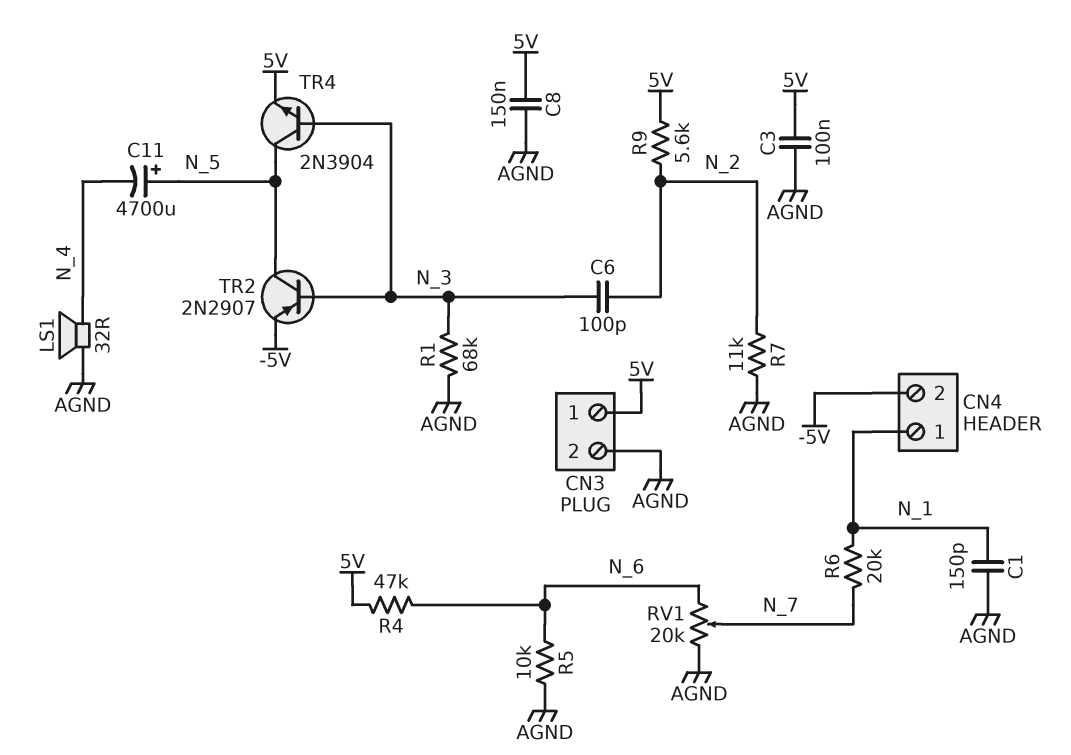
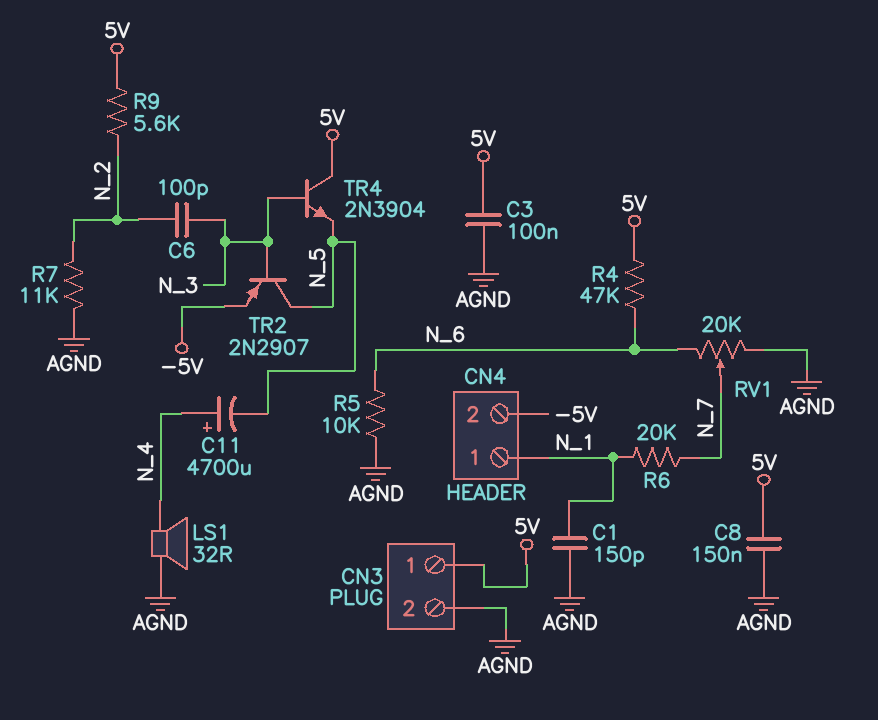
C11: 4700uF (plus N_5, minus N_4) -> 4700uF (plus N_4, minus N_5)
R1: 68k (AGND, N_3) -> none
TR4: NPN 2N3904 (B N_3, C N_5, E 5V) -> NPN 2N3904 (B N_3, C 5V, E N_5)

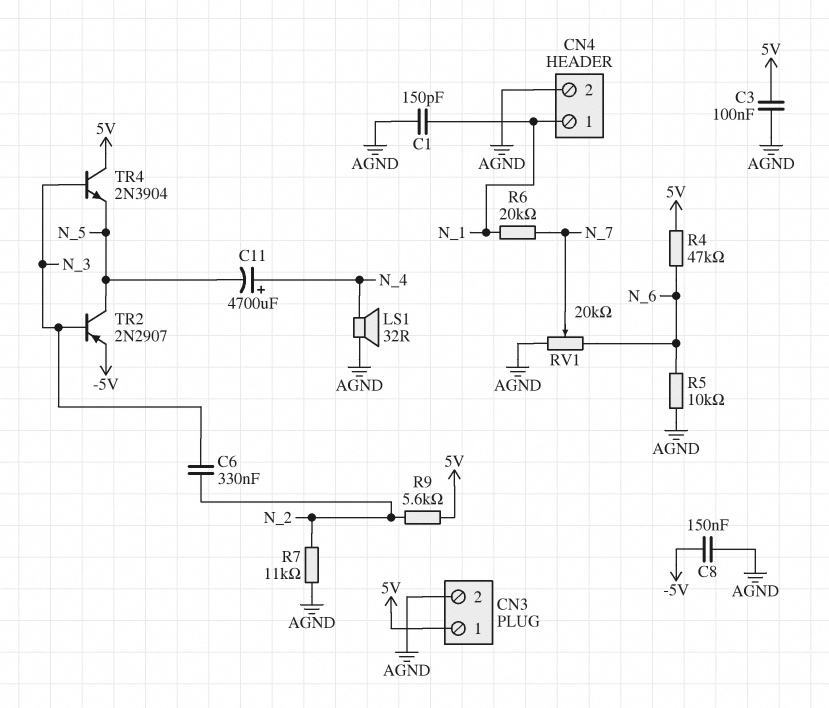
C6: 100pF (N_2, N_3) -> 330nF (N_2, N_3)
C8: 150nF (5V, AGND) -> 150nF (-5V, AGND)
CN4 pin 2: -5V -> AGND

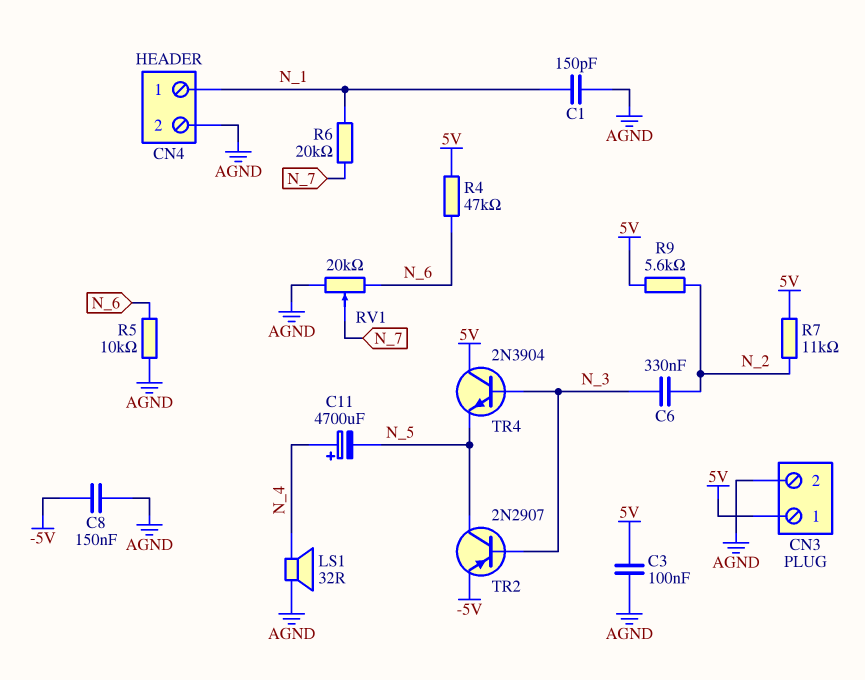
R7: 11k (AGND, N_2) -> 11k (5V, N_2)

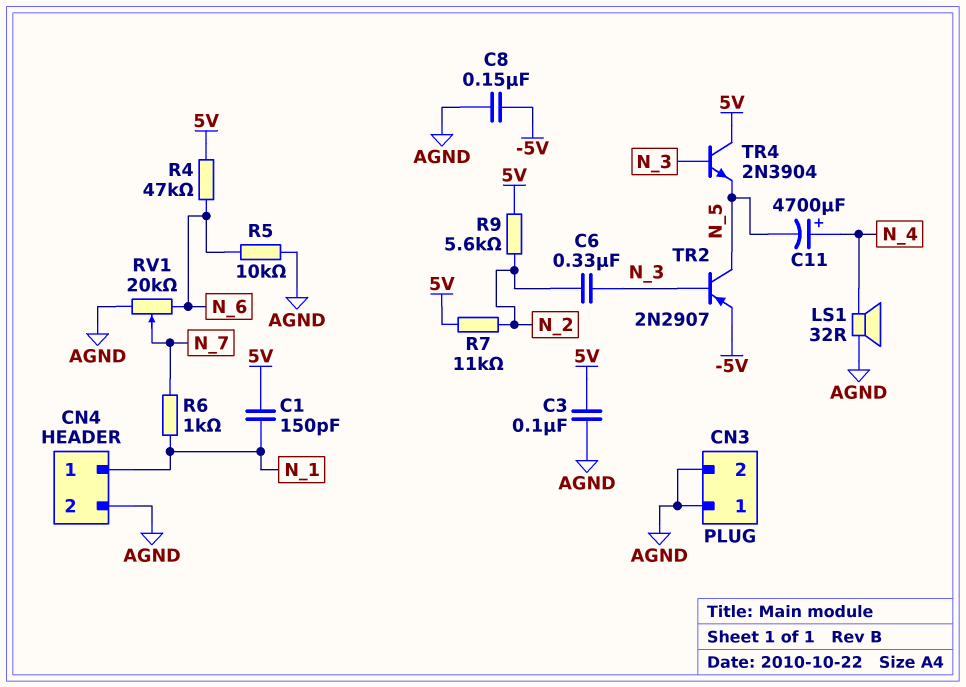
C1: 150pF (AGND, N_1) -> 150pF (5V, N_1)
CN3 pin 1: 5V -> AGND
R6: 20k (N_1, N_7) -> 1k (N_1, N_7)

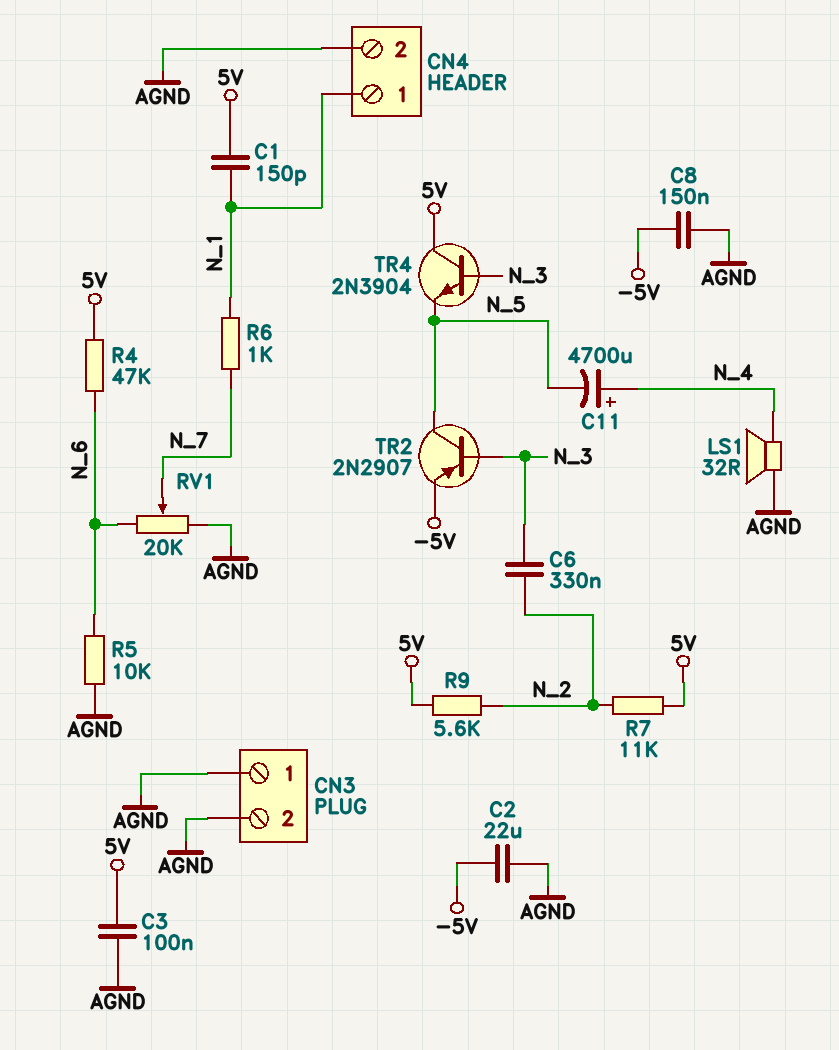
C2: none -> 22uF (-5V, AGND)

